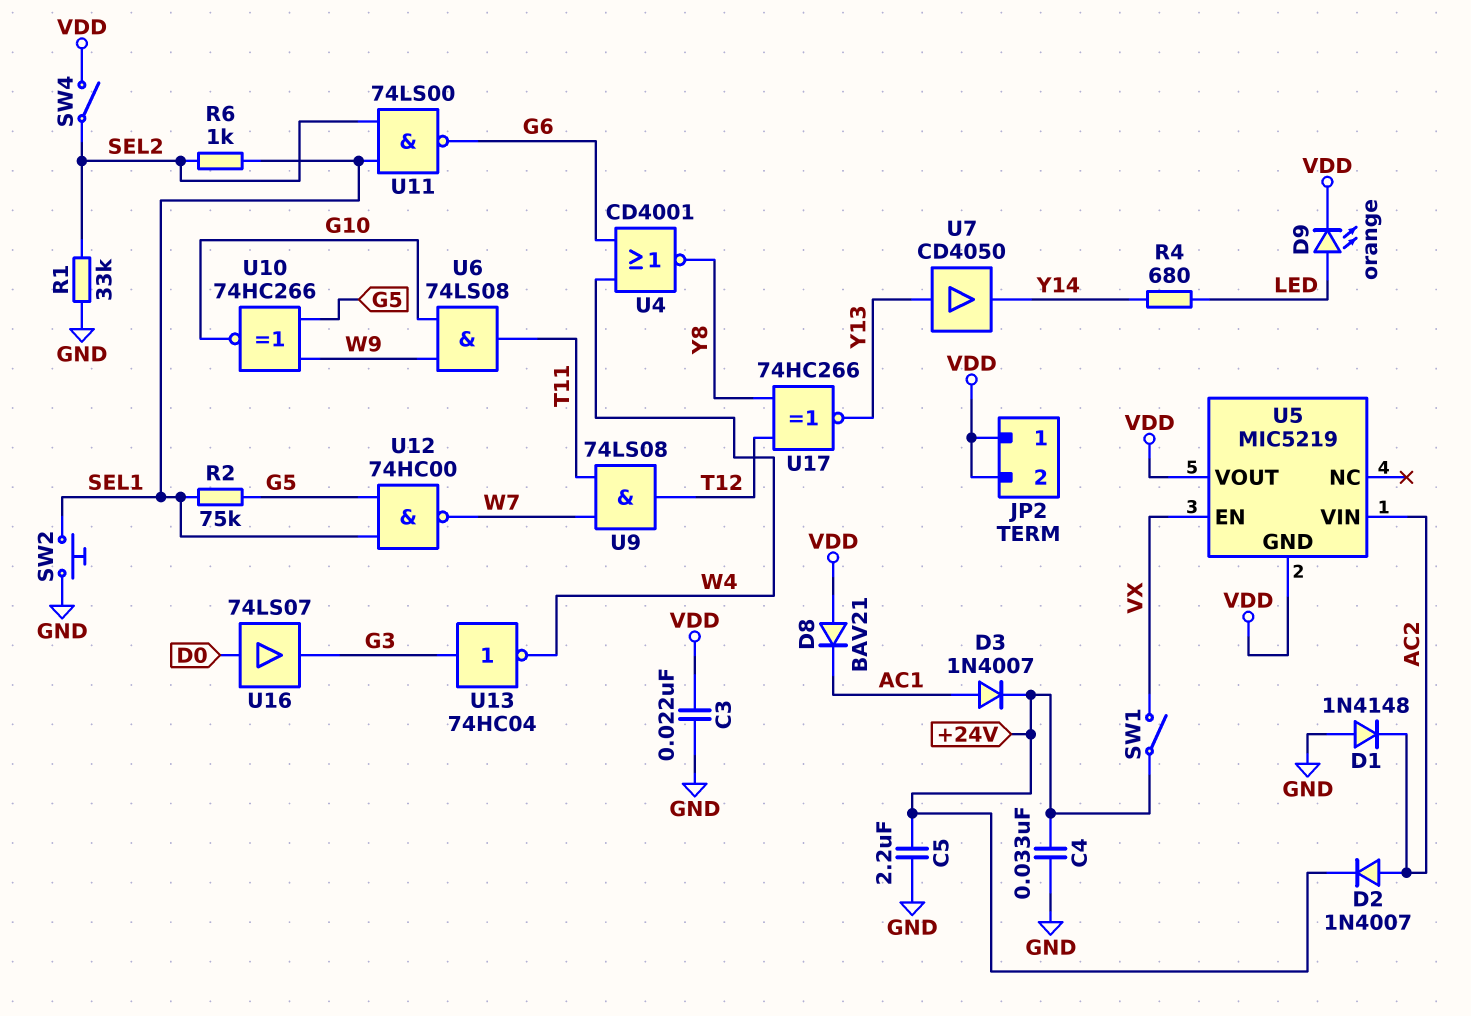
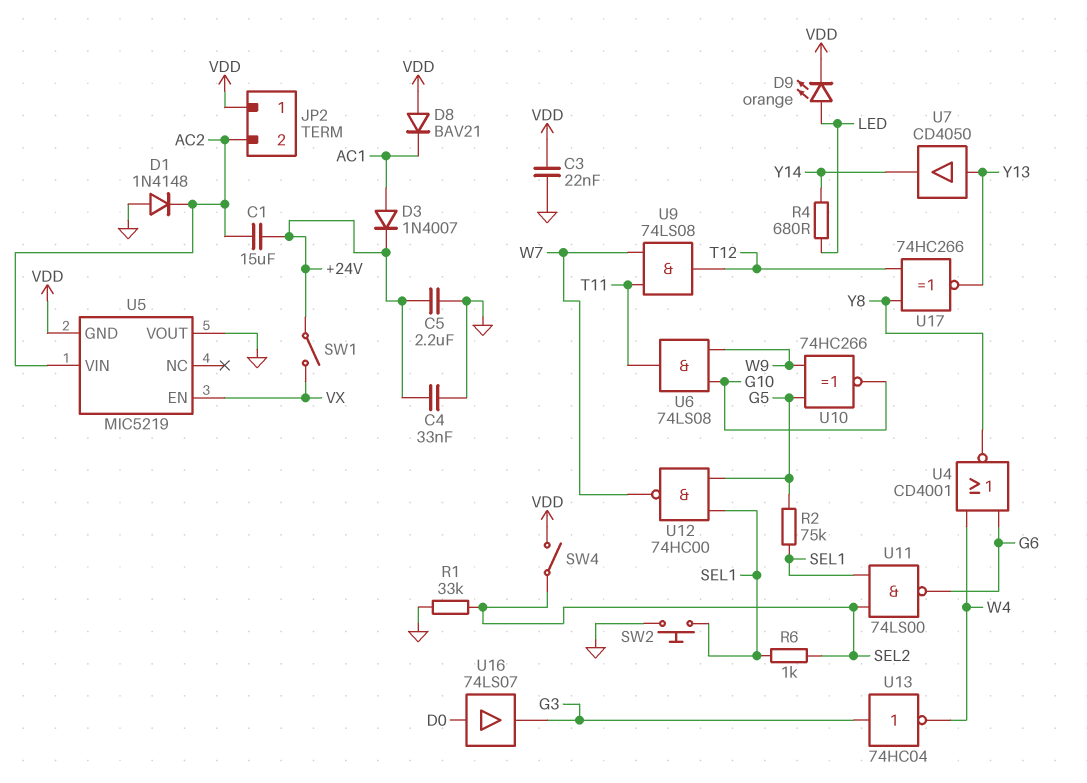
C1: none -> 15uF (+24V, AC2)
D2: diode 1N4007 (A AC2, K +24V) -> none
JP2 pin 2: VDD -> AC2
U5 pin VOUT: VDD -> GND

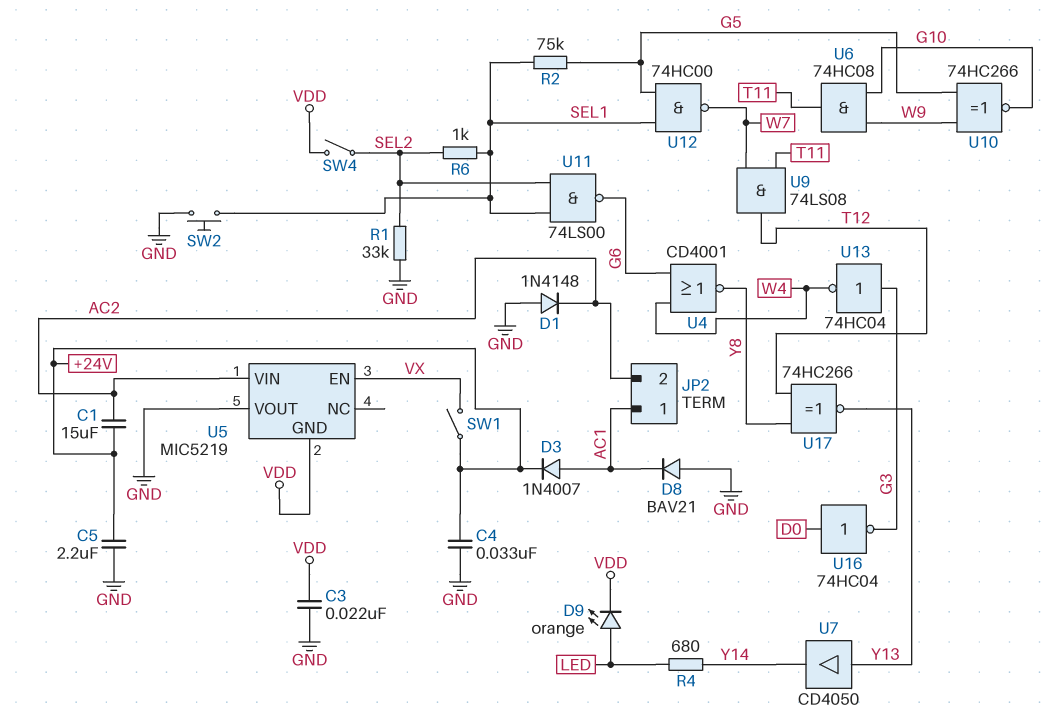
D8: diode BAV21 (A VDD, K AC1) -> diode BAV21 (A GND, K AC1)
JP2 pin 1: VDD -> AC1
U6: AND 74LS08 (in G10, in W9, out T11) -> AND 74HC08 (in G10, in W9, out T11)
U16: buffer 74LS07 (in D0, out G3) -> NOT 74HC04 (in D0, out G3)

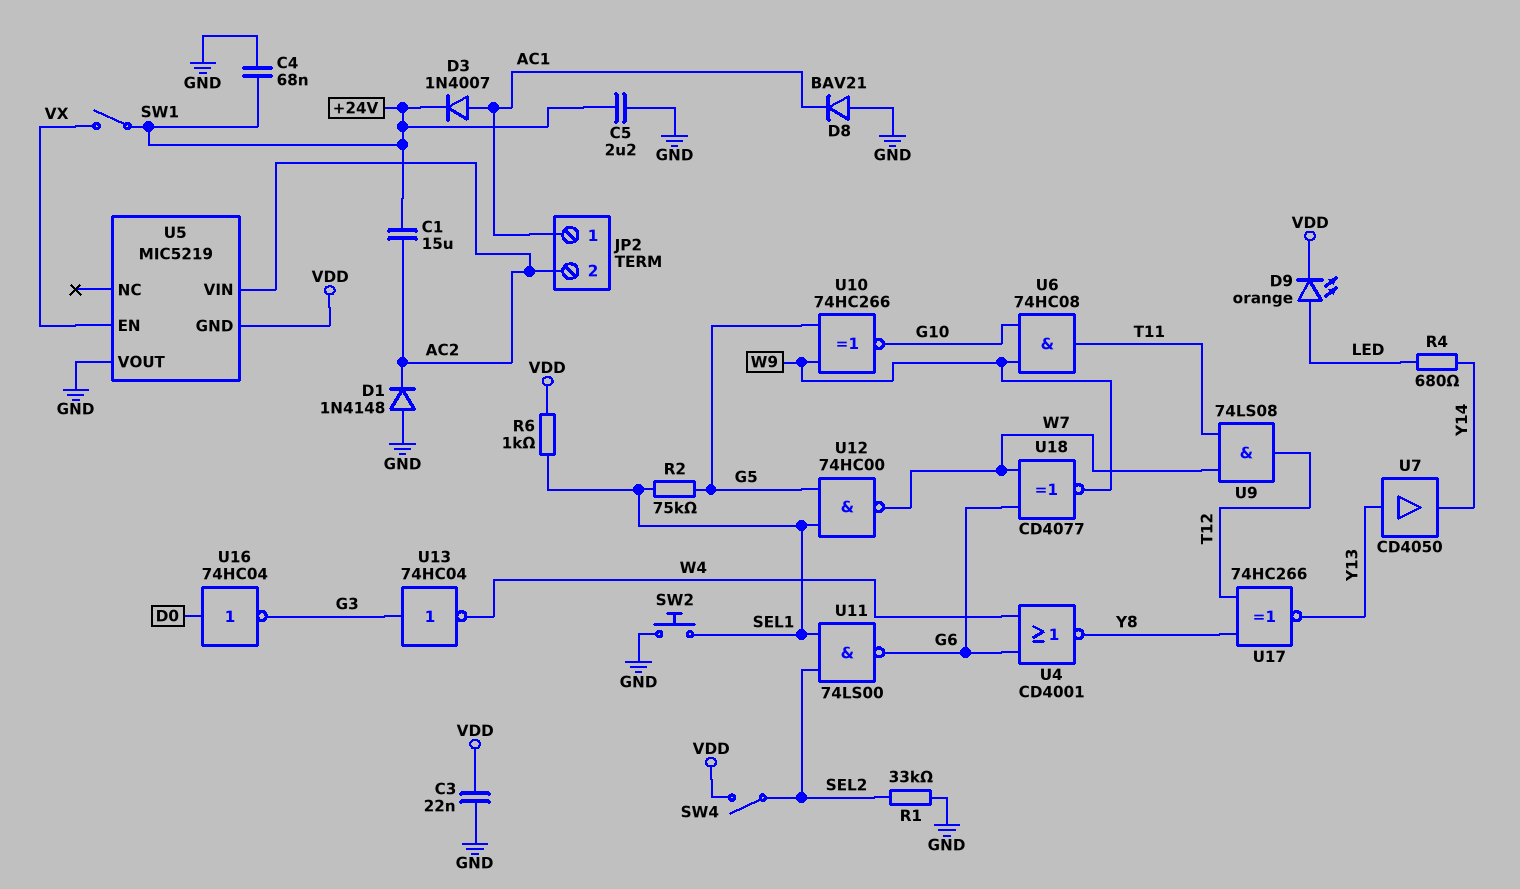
C4: 33nF (+24V, GND) -> 68nF (+24V, GND)
R6: 1k (SEL1, SEL2) -> 1k (SEL1, VDD)
U18: none -> XNOR CD4077 (in G6, in W7, out W9)

